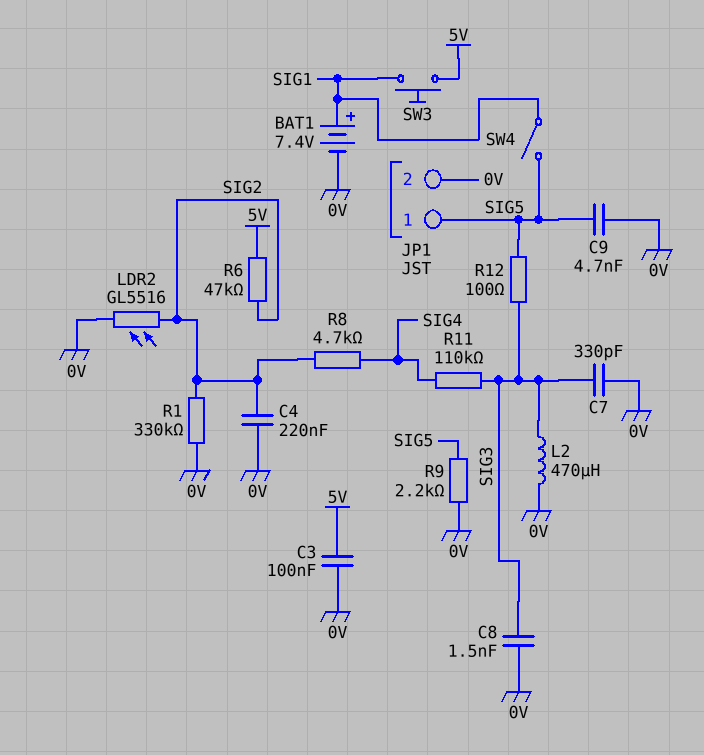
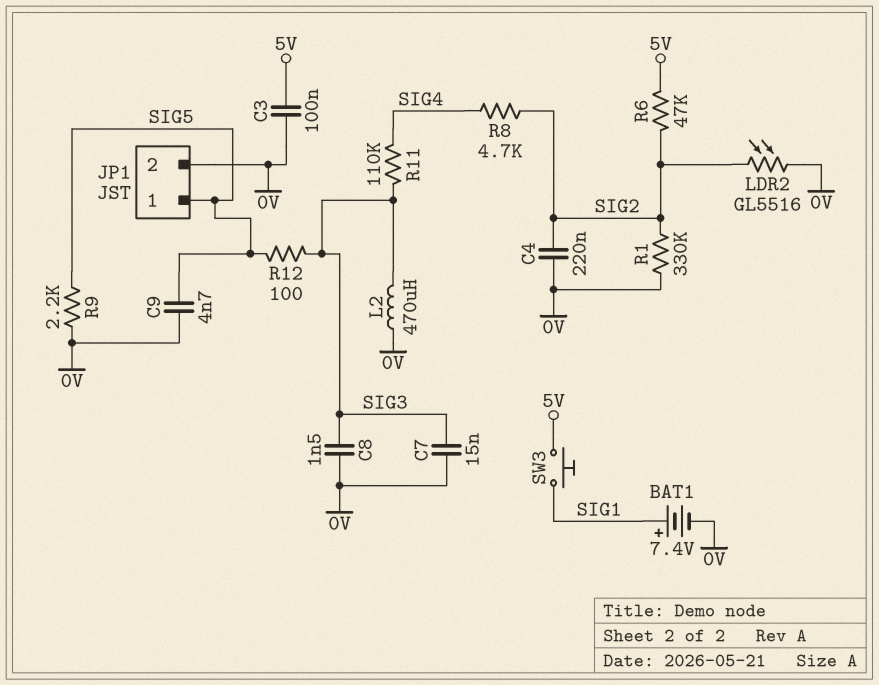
C7: 330pF (0V, SIG3) -> 15nF (0V, SIG3)
SW4: switch (SIG1, SIG5) -> none

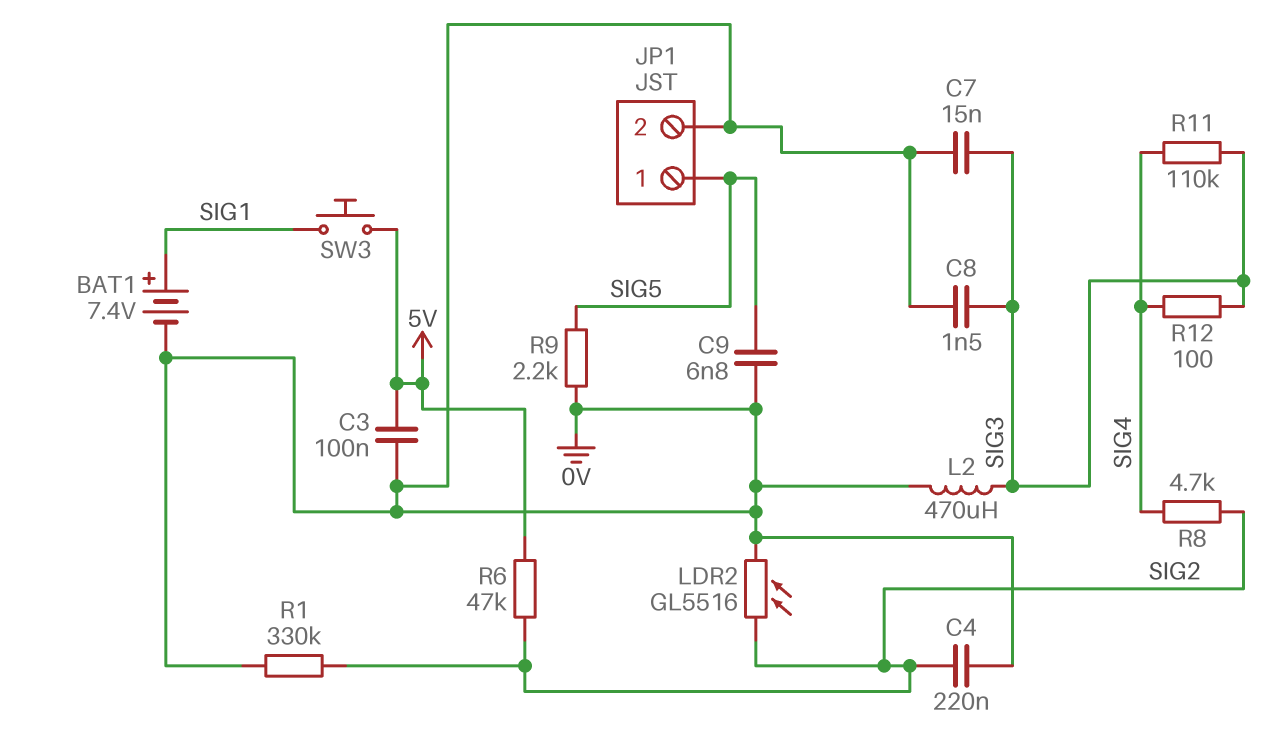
C9: 4.7nF (0V, SIG5) -> 6.8nF (0V, SIG5)
R12: 100 (SIG3, SIG5) -> 100 (SIG3, SIG4)

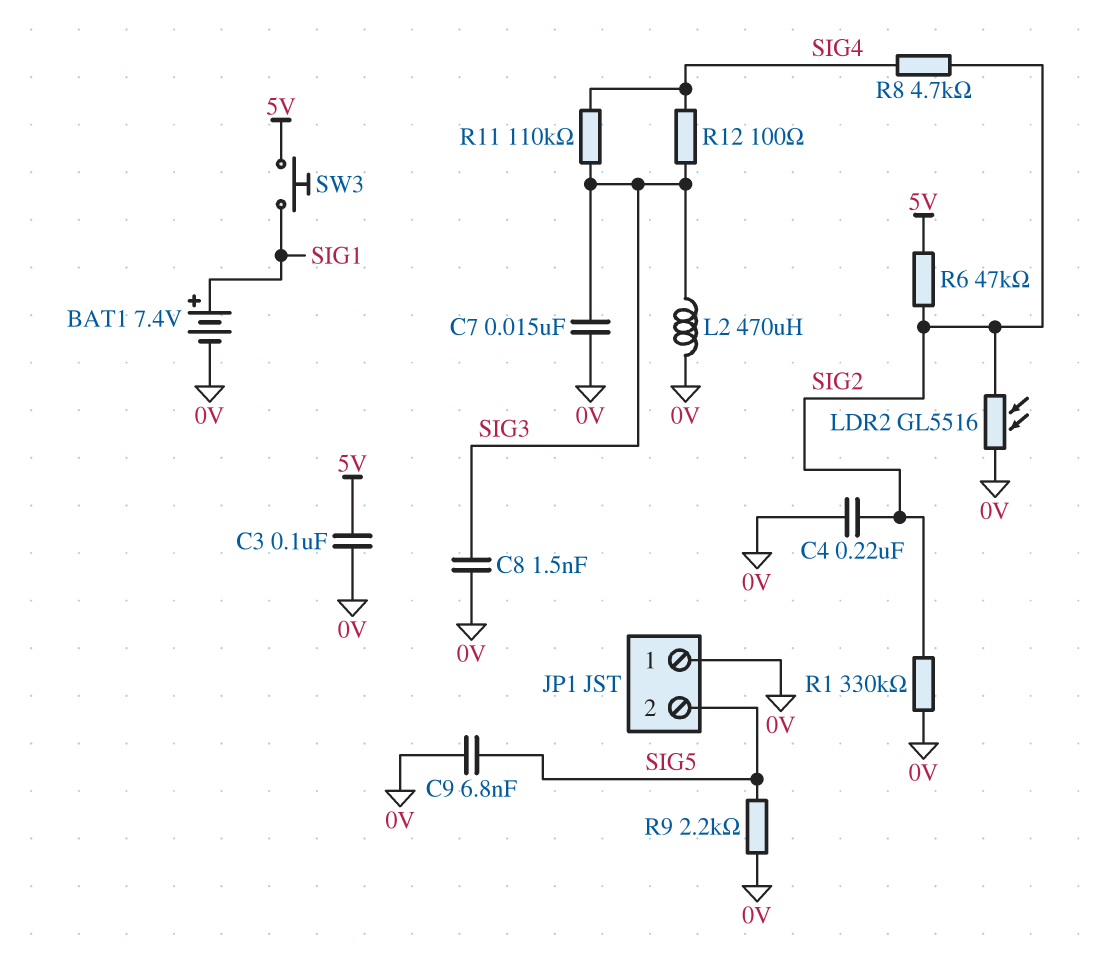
JP1 pin 1: SIG5 -> 0V
JP1 pin 2: 0V -> SIG5

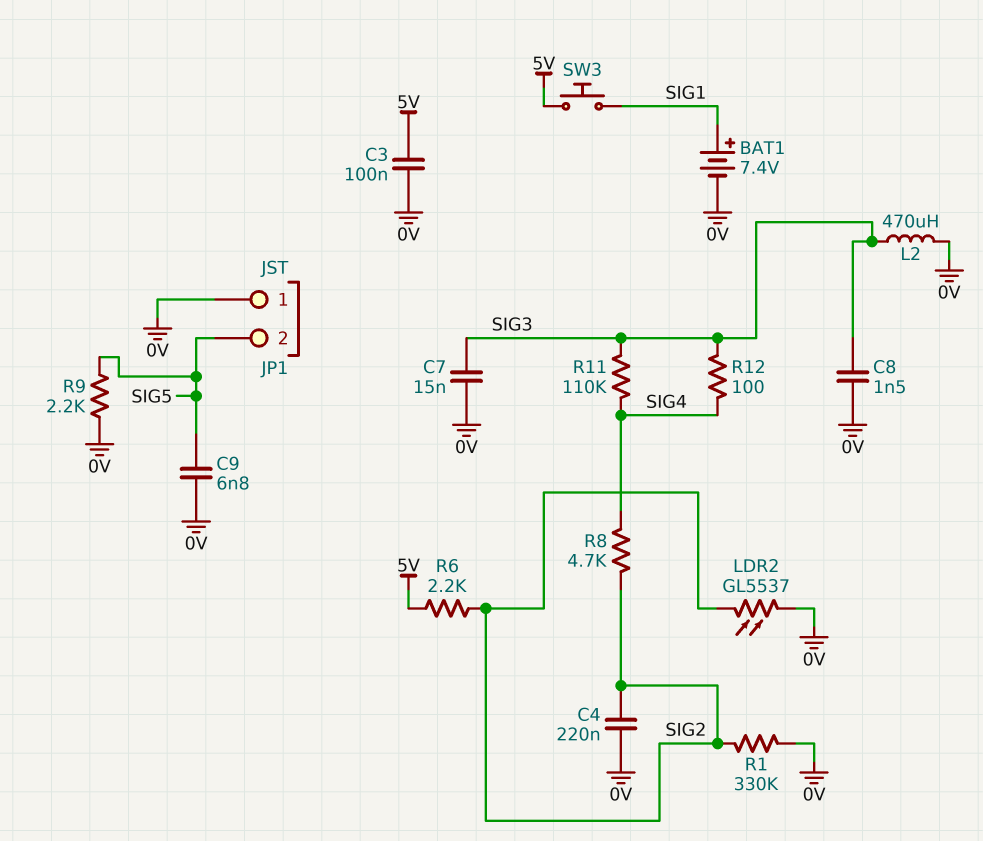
LDR2: GL5516 (0V, SIG2) -> GL5537 (0V, SIG2)
R6: 47k (5V, SIG2) -> 2.2k (5V, SIG2)

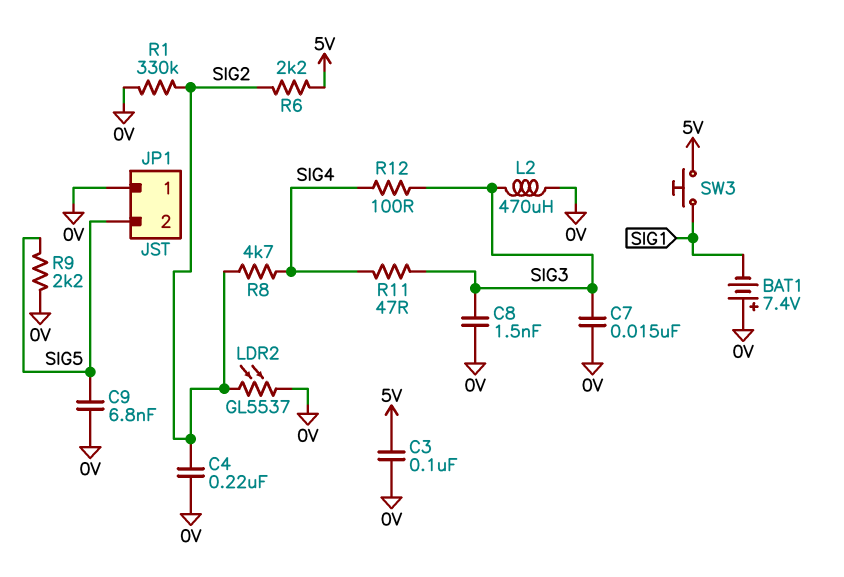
BAT1: 7.4V (plus SIG1, minus 0V) -> 7.4V (plus 0V, minus SIG1)
R11: 110k (SIG3, SIG4) -> 47 (SIG3, SIG4)

